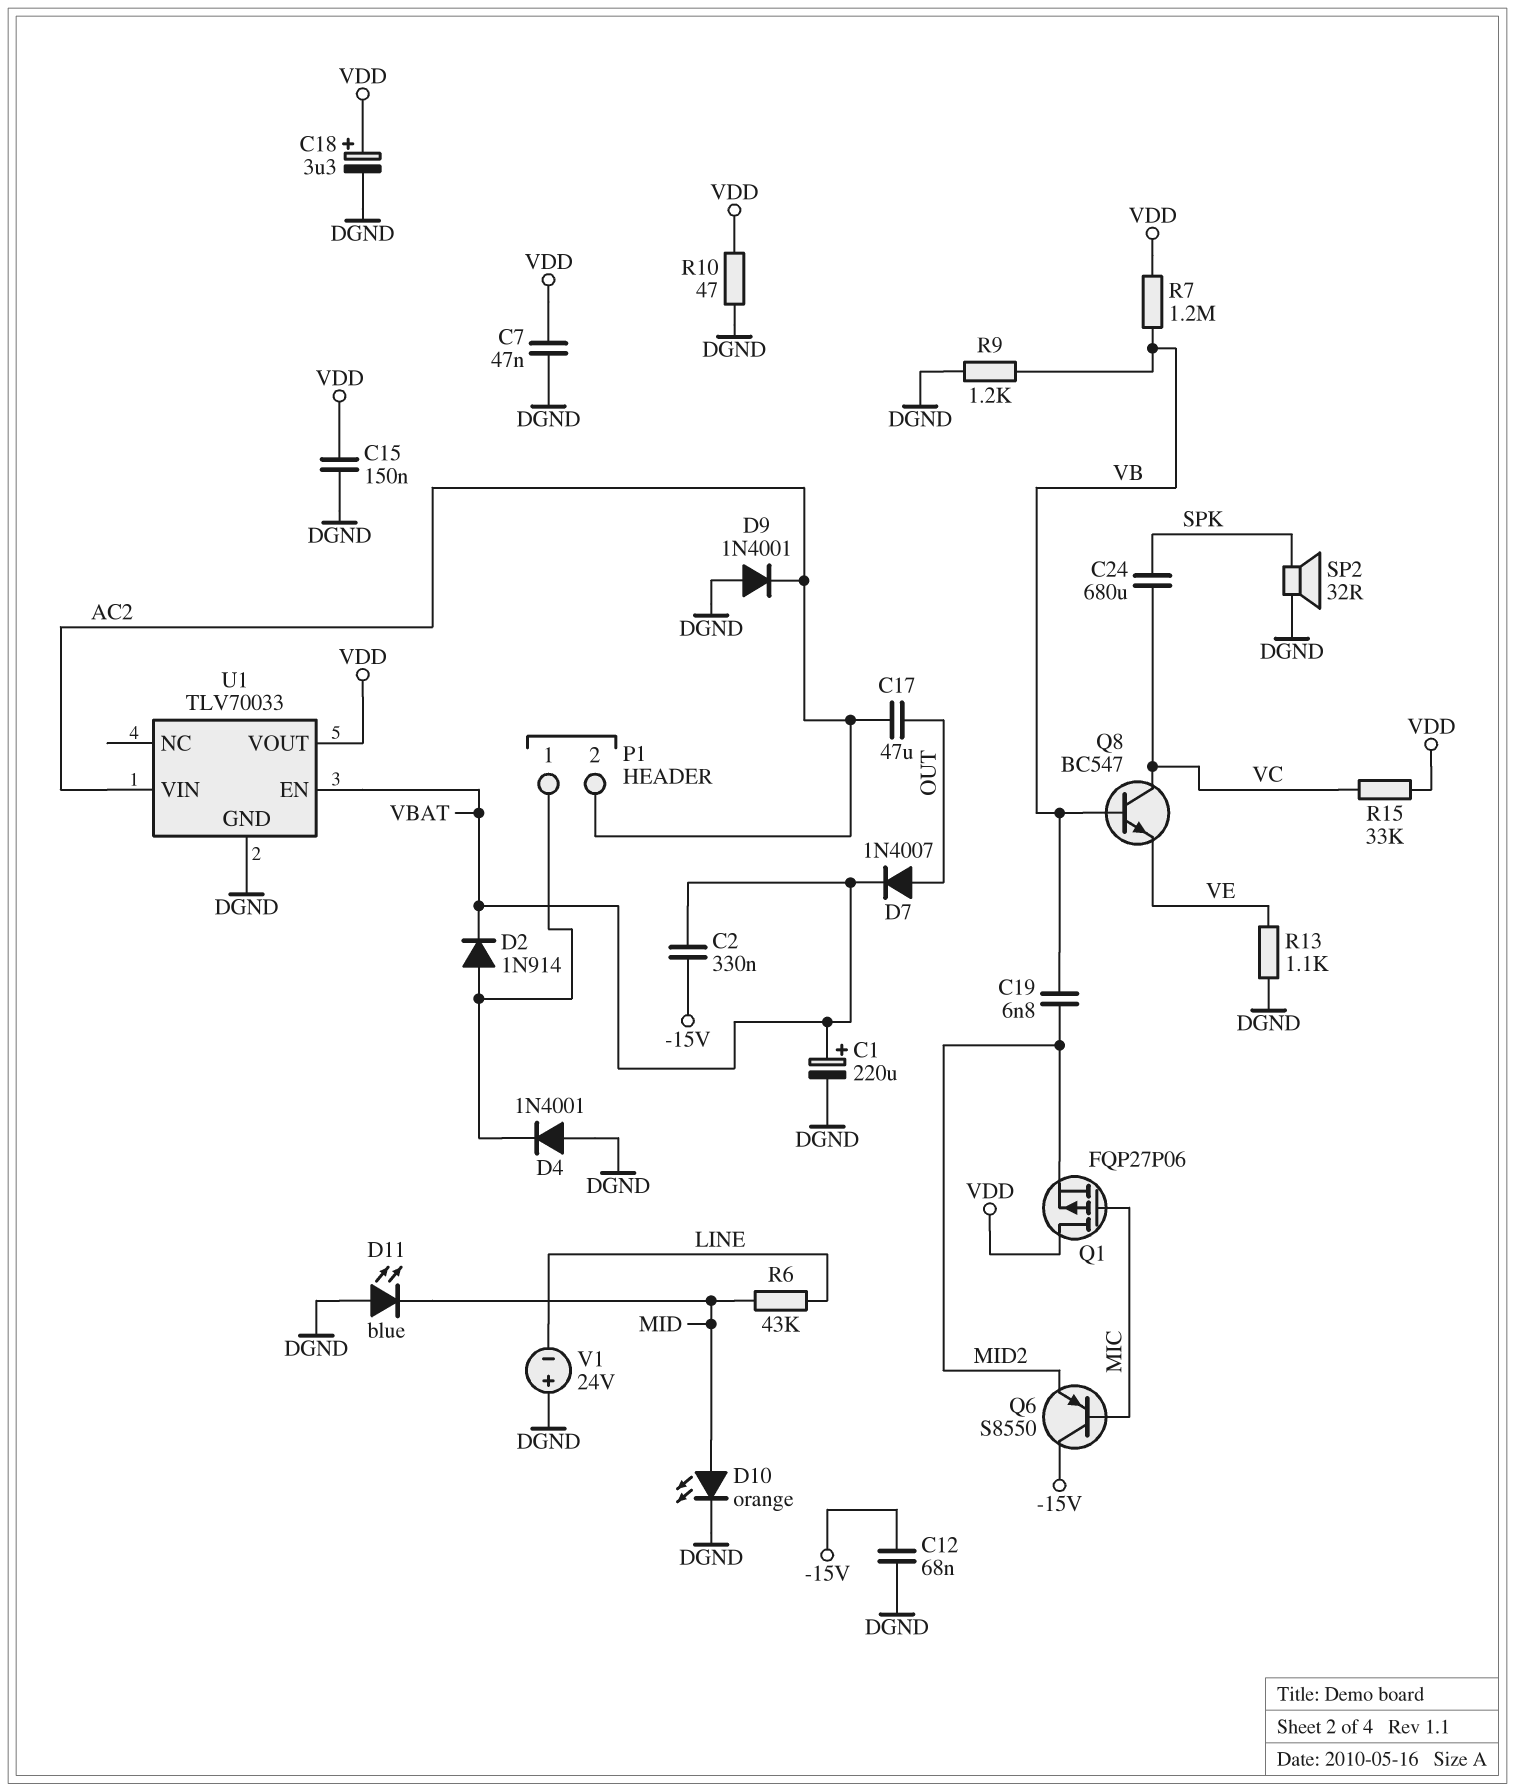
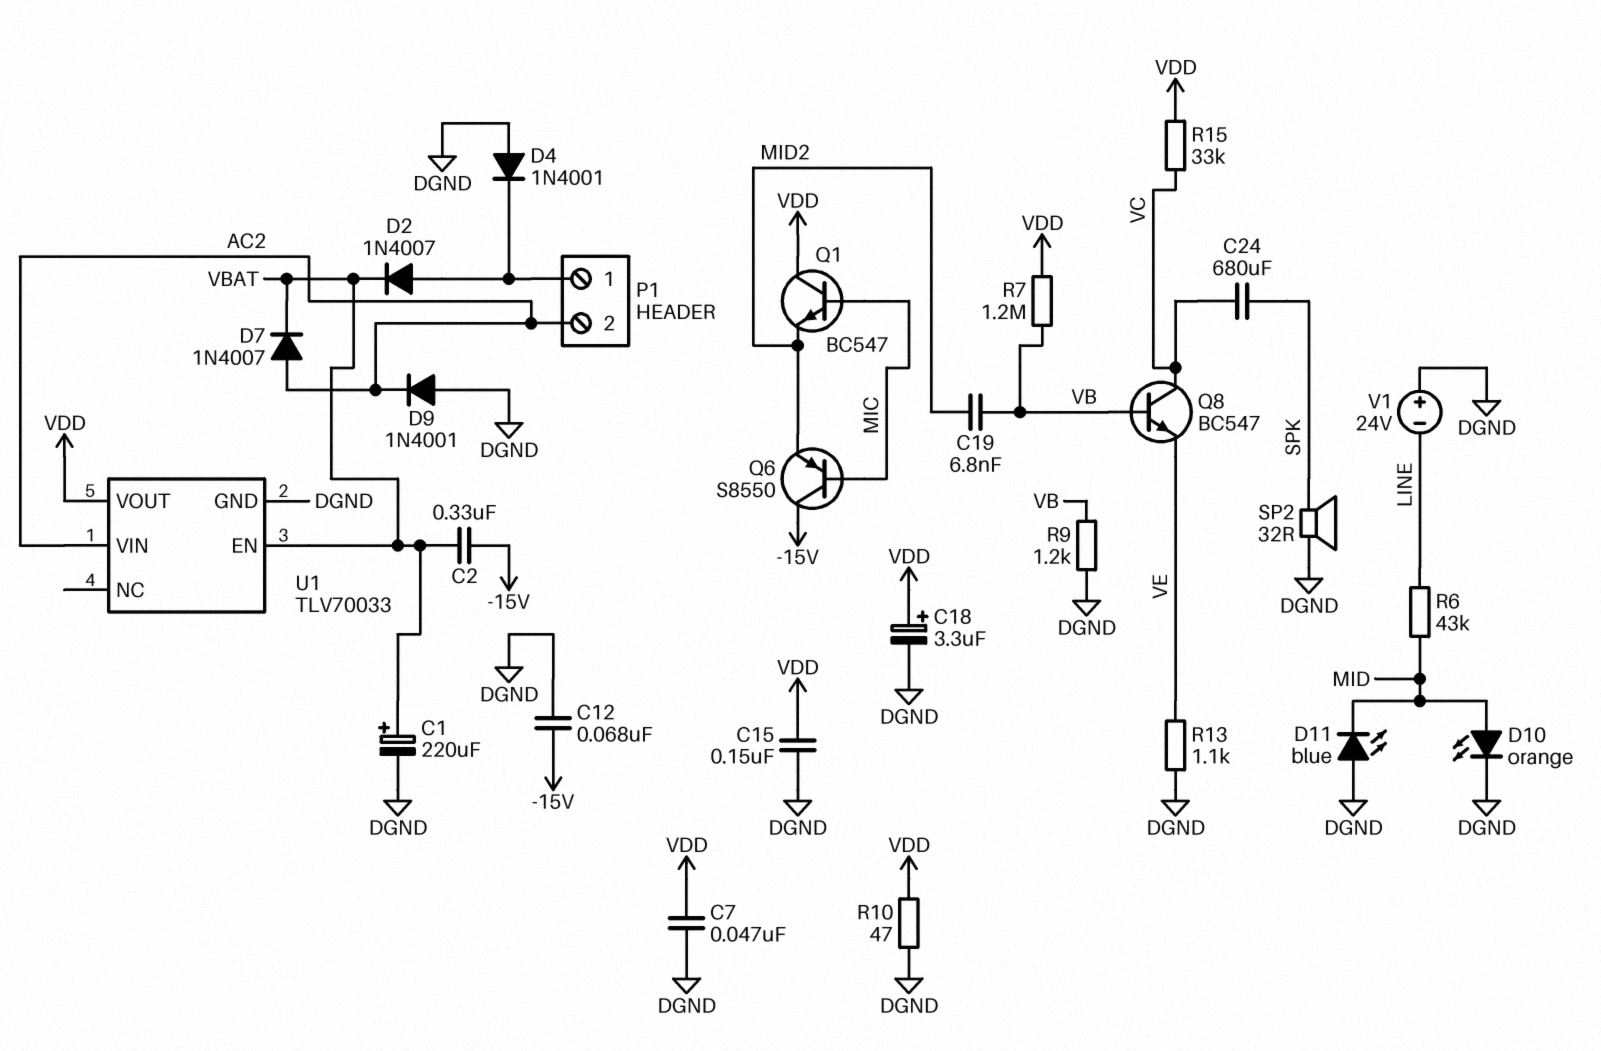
C17: 47uF (AC2, OUT) -> none
D2: diode 1N914 (A P1/1, K VBAT) -> diode 1N4007 (A P1/1, K VBAT)
D7: diode 1N4007 (A OUT, K VBAT) -> diode 1N4007 (A AC2, K VBAT)
Q1: PMOS FQP27P06 (G MIC, D VDD, S MID2) -> NPN BC547 (B MIC, C VDD, E MID2)

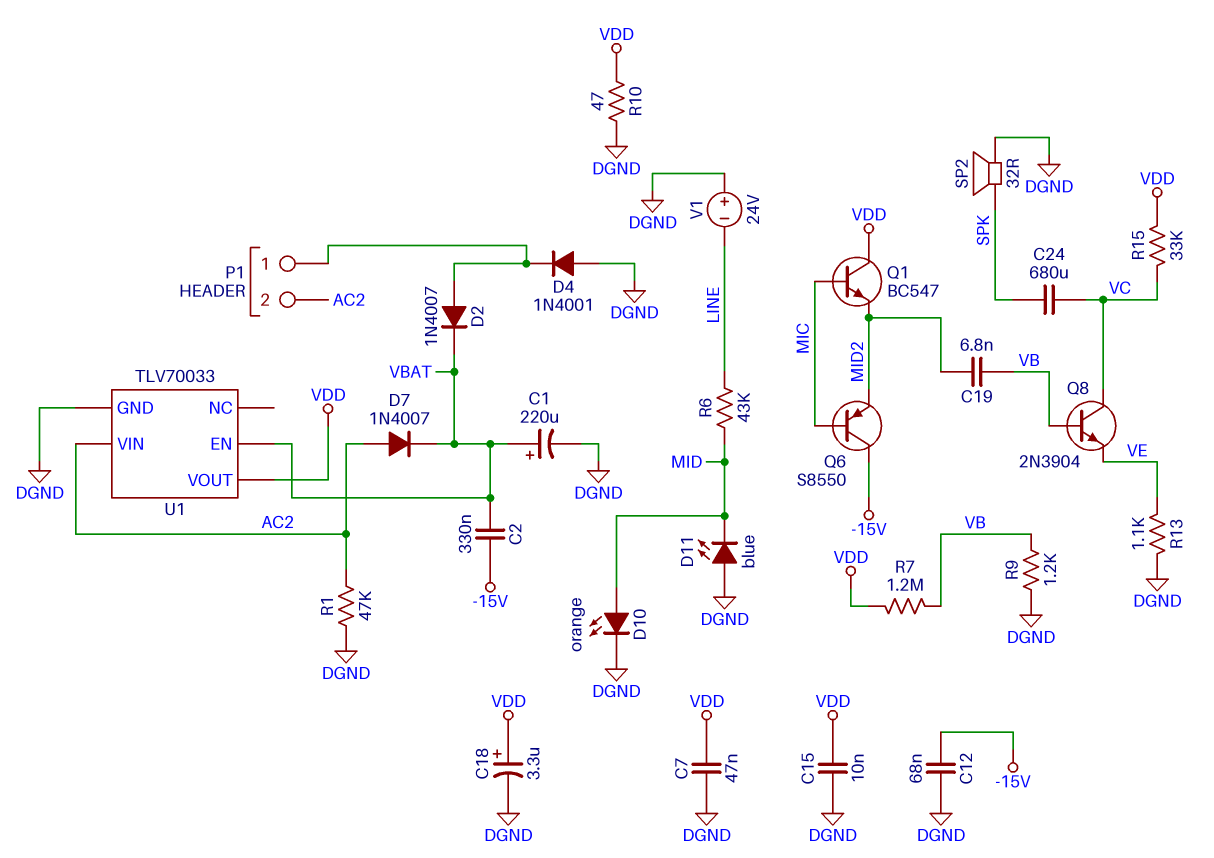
C15: 150nF (DGND, VDD) -> 10nF (DGND, VDD)
D9: diode 1N4001 (A DGND, K AC2) -> none
Q8: NPN BC547 (B VB, C VC, E VE) -> NPN 2N3904 (B VB, C VC, E VE)
R1: none -> 47k (AC2, DGND)

